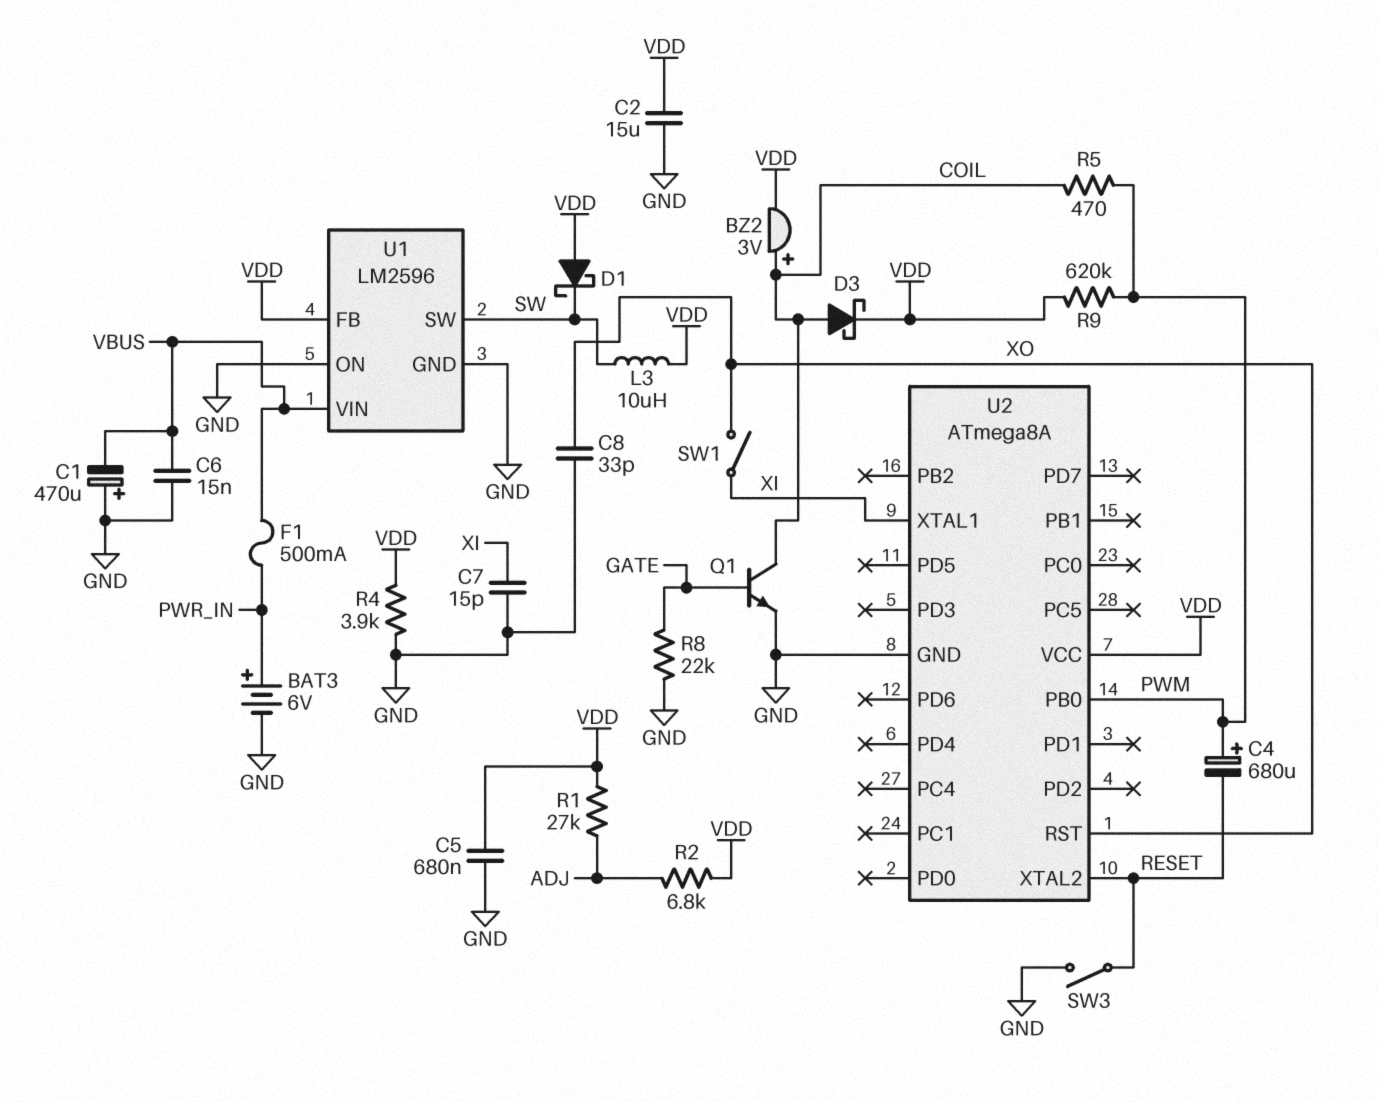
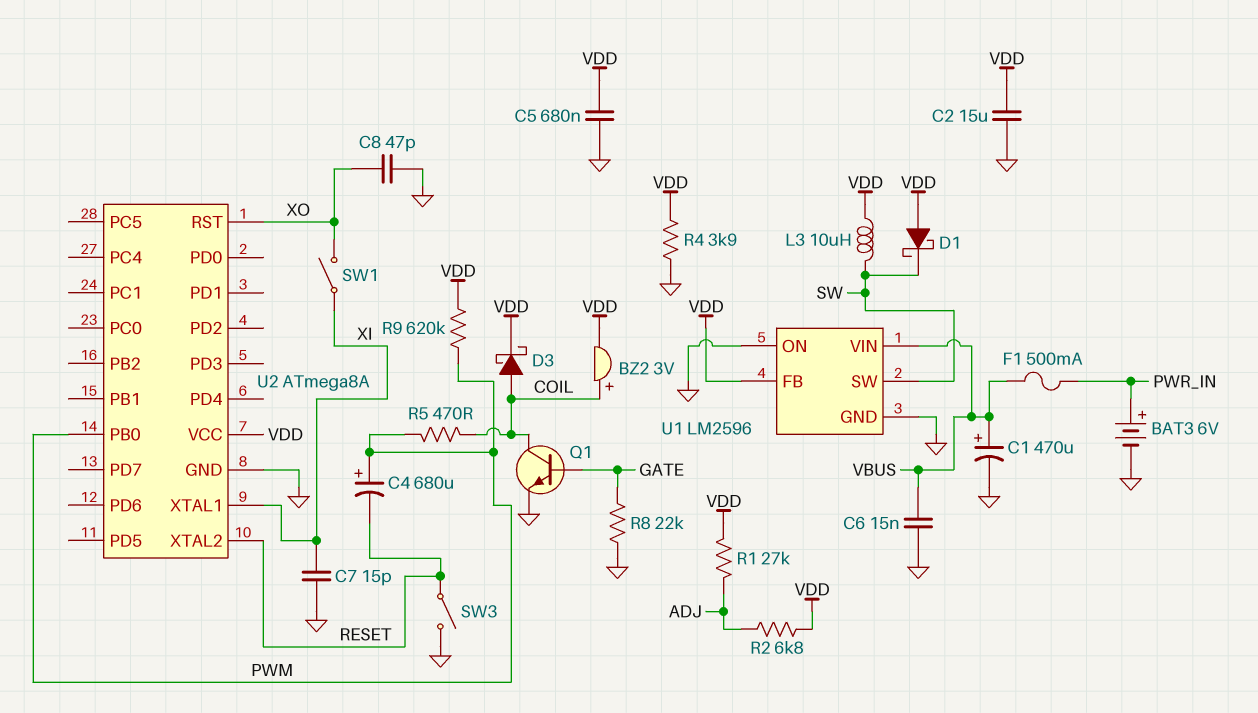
C1: 470uF (plus GND, minus VBUS) -> 470uF (plus VBUS, minus GND)
C8: 33pF (GND, XO) -> 47pF (GND, XO)

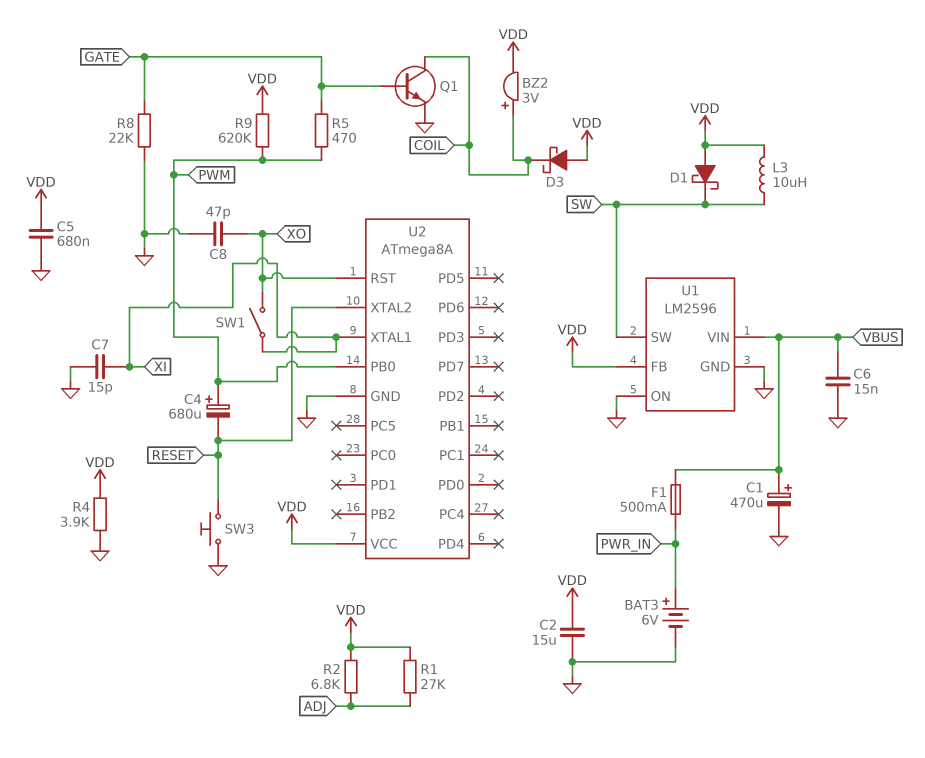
D3: schottky (A COIL, K VDD) -> schottky (A VDD, K COIL)
R5: 470 (COIL, PWM) -> 470 (GATE, PWM)
SW3: switch (GND, RESET) -> button (GND, RESET)

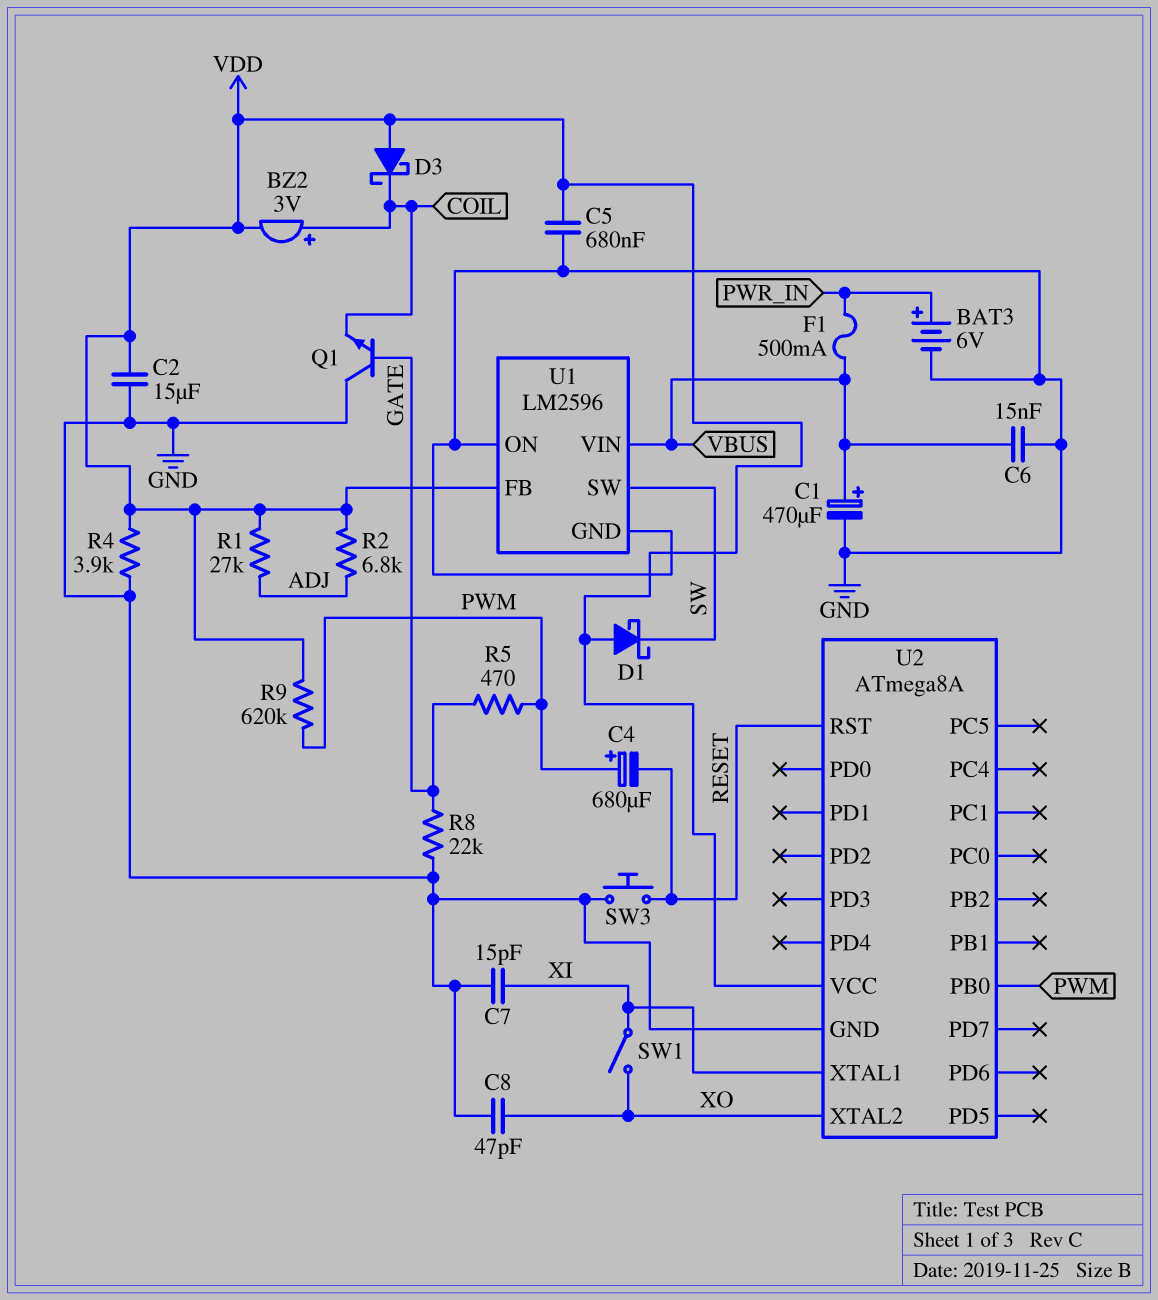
L3: 10uH (SW, VDD) -> none
Q1: NPN (B GATE, C COIL, E GND) -> NPN (B GATE, C GND, E COIL)
U2 pin RST: XO -> RESET
U2 pin XTAL2: RESET -> XO

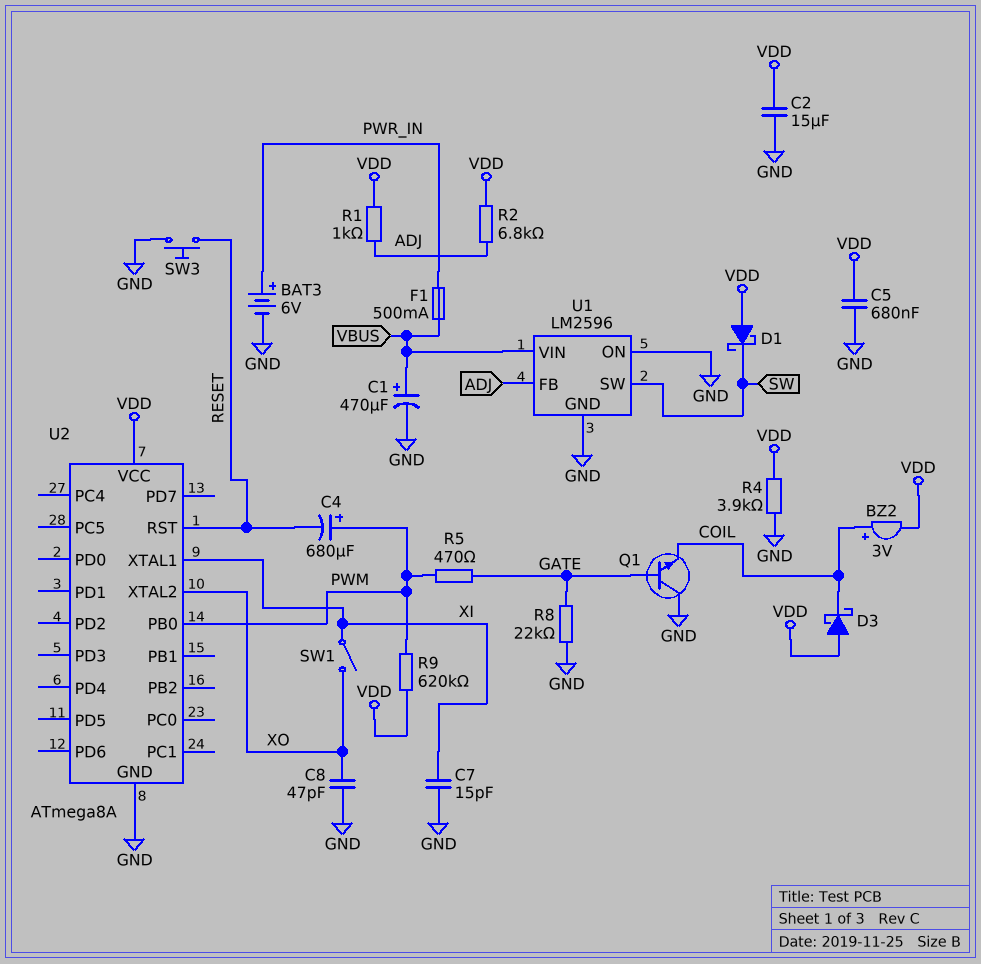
C6: 15nF (GND, VBUS) -> none
R1: 27k (ADJ, VDD) -> 1k (ADJ, VDD)
U1 pin FB: VDD -> ADJ

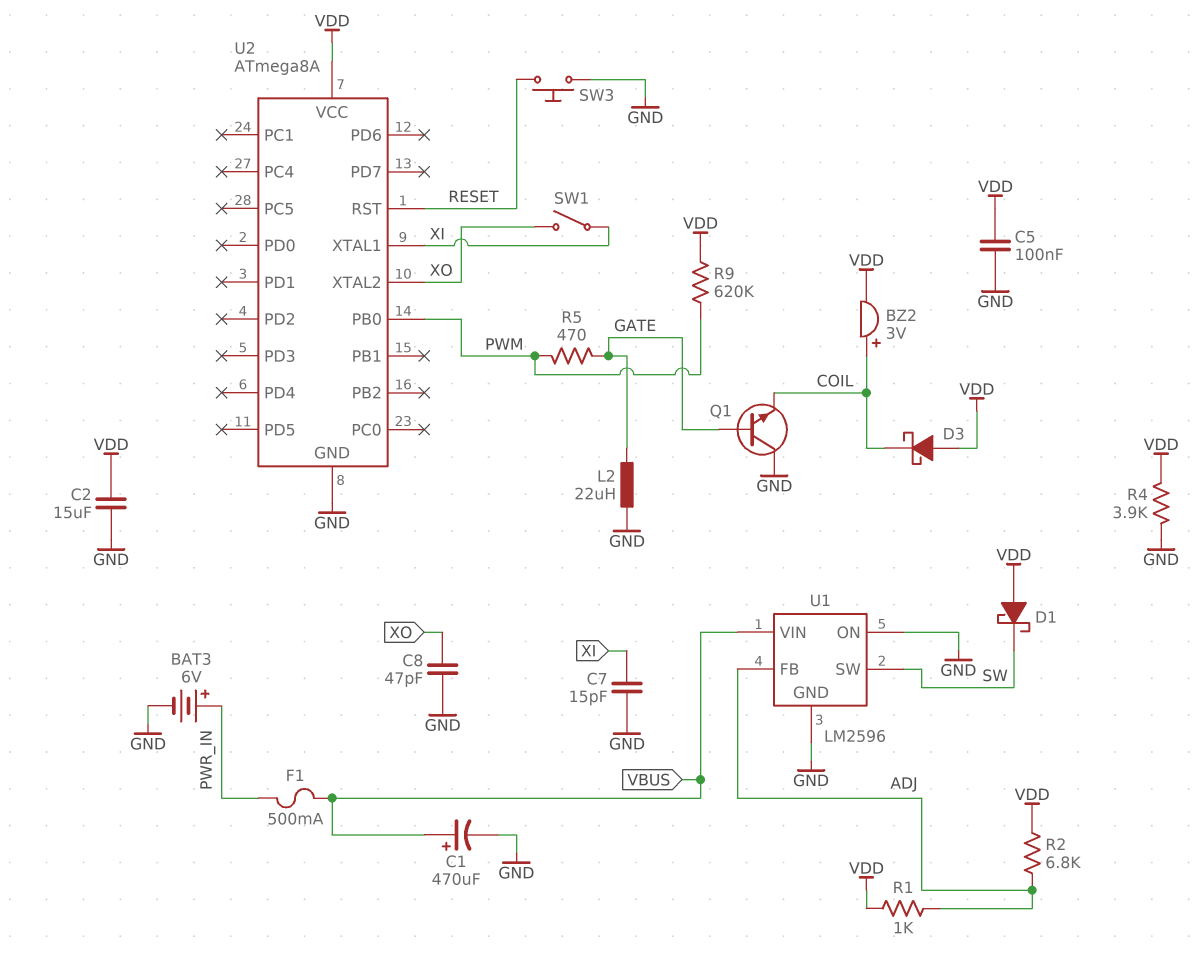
C4: 680uF (plus PWM, minus RESET) -> none
C5: 680nF (GND, VDD) -> 100nF (GND, VDD)
L2: none -> 22uH (GATE, GND)
R8: 22k (GATE, GND) -> none

